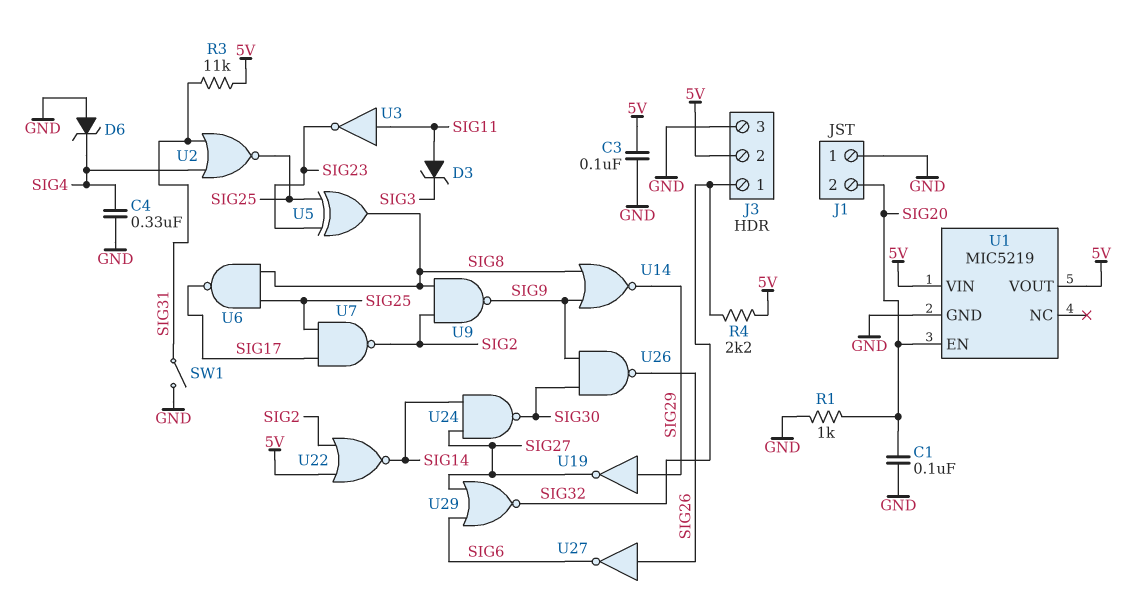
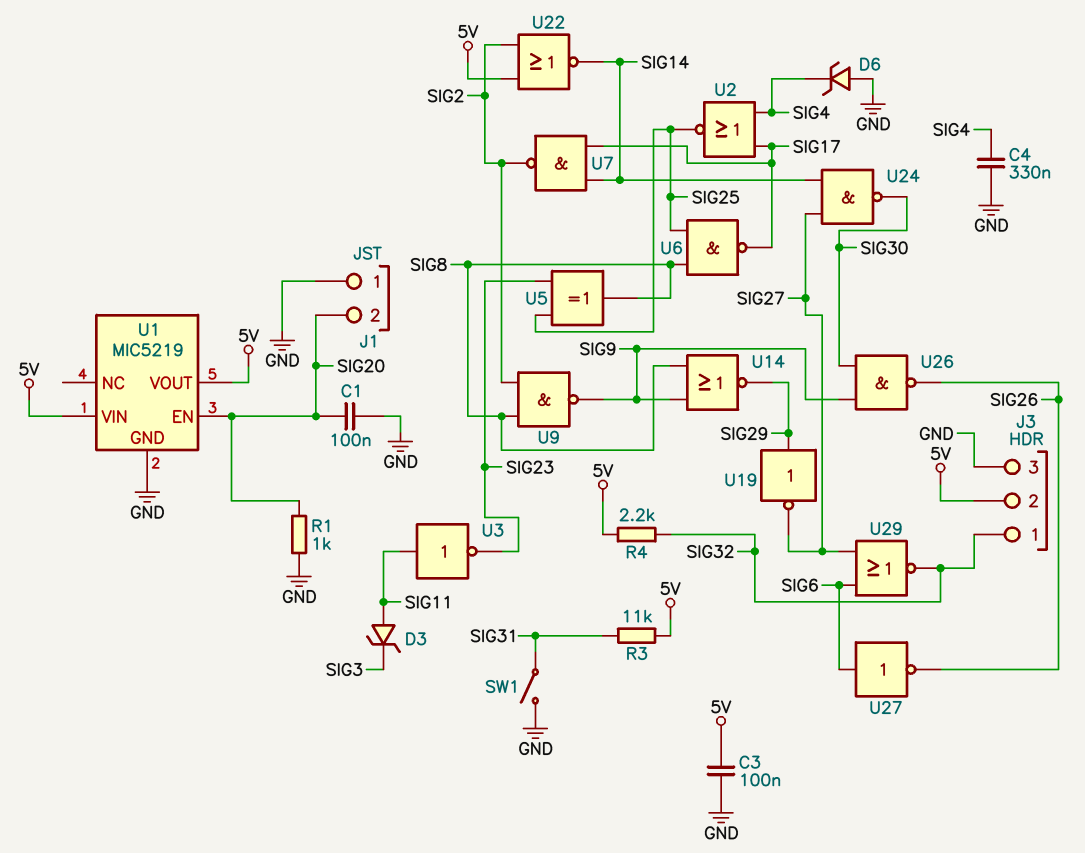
U2: NOR (in SIG4, in SIG31, out SIG25) -> NOR (in SIG4, in SIG17, out SIG25)
U7: NAND (in SIG17, in SIG25, out SIG2) -> NAND (in SIG14, in SIG17, out SIG2)
U27: NOT (in SIG26, out SIG6) -> NOT (in SIG6, out SIG26)

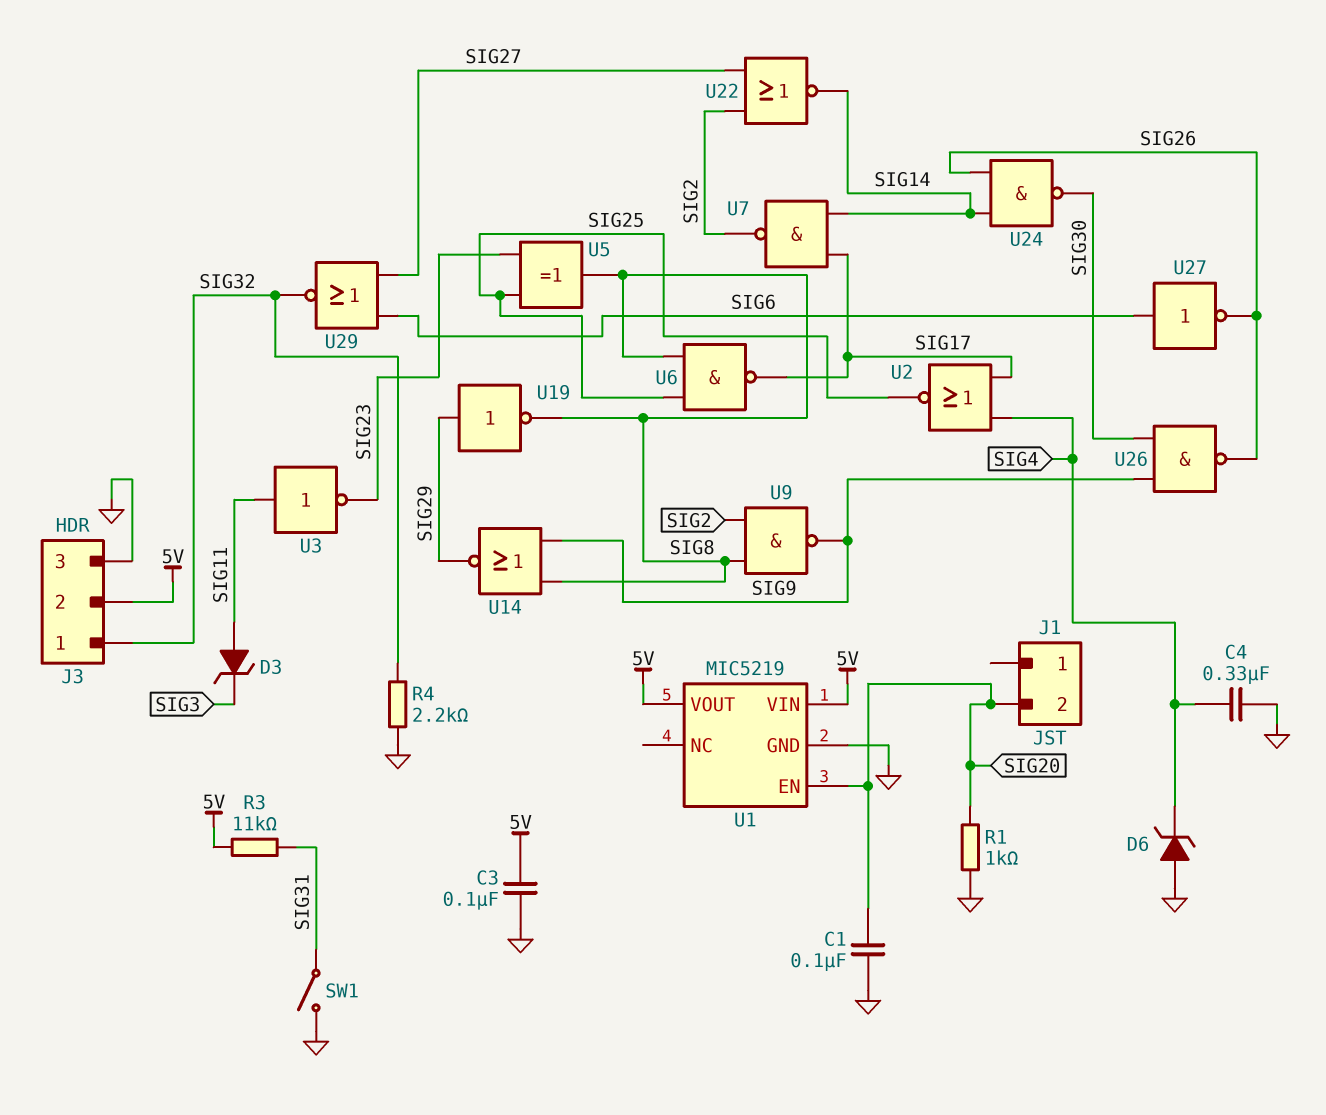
J1 pin 1: GND -> none
R4: 2.2k (5V, SIG32) -> 2.2k (GND, SIG32)
U19: NOT (in SIG29, out SIG27) -> NOT (in SIG29, out SIG8)
U22: NOR (in 5V, in SIG2, out SIG14) -> NOR (in SIG2, in SIG27, out SIG14)
U24: NAND (in SIG14, in SIG27, out SIG30) -> NAND (in SIG14, in SIG26, out SIG30)

